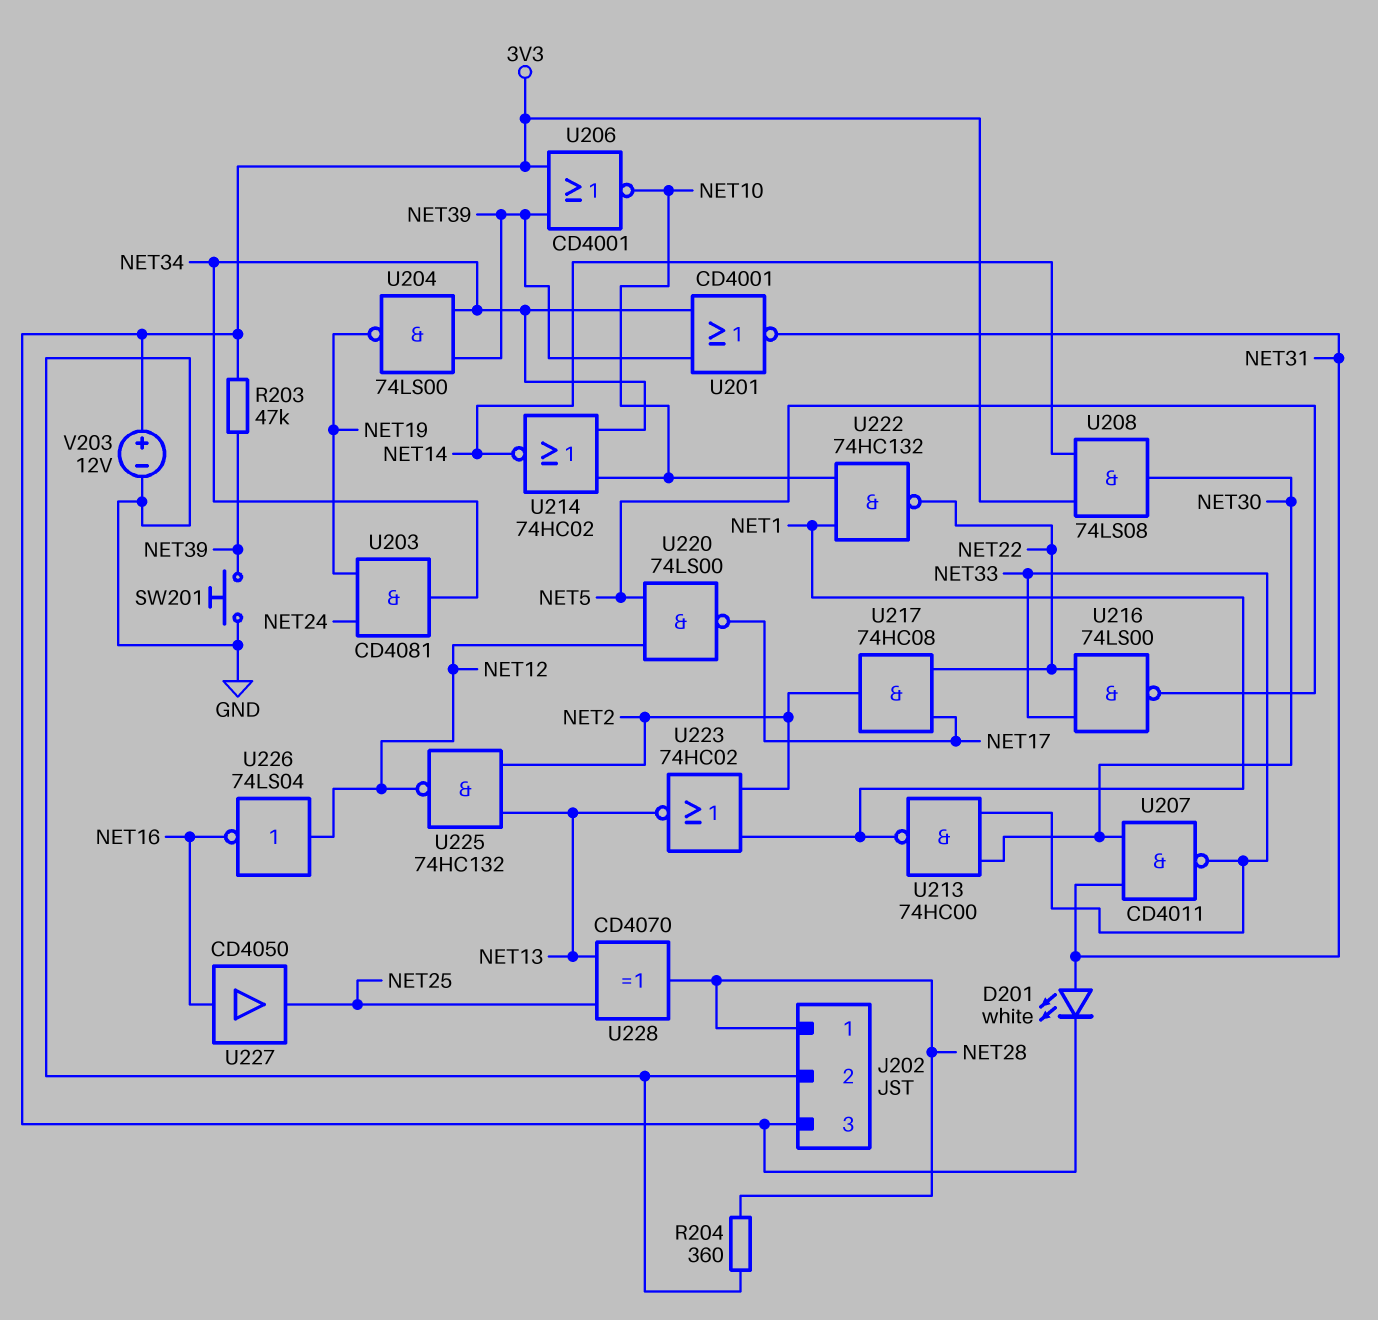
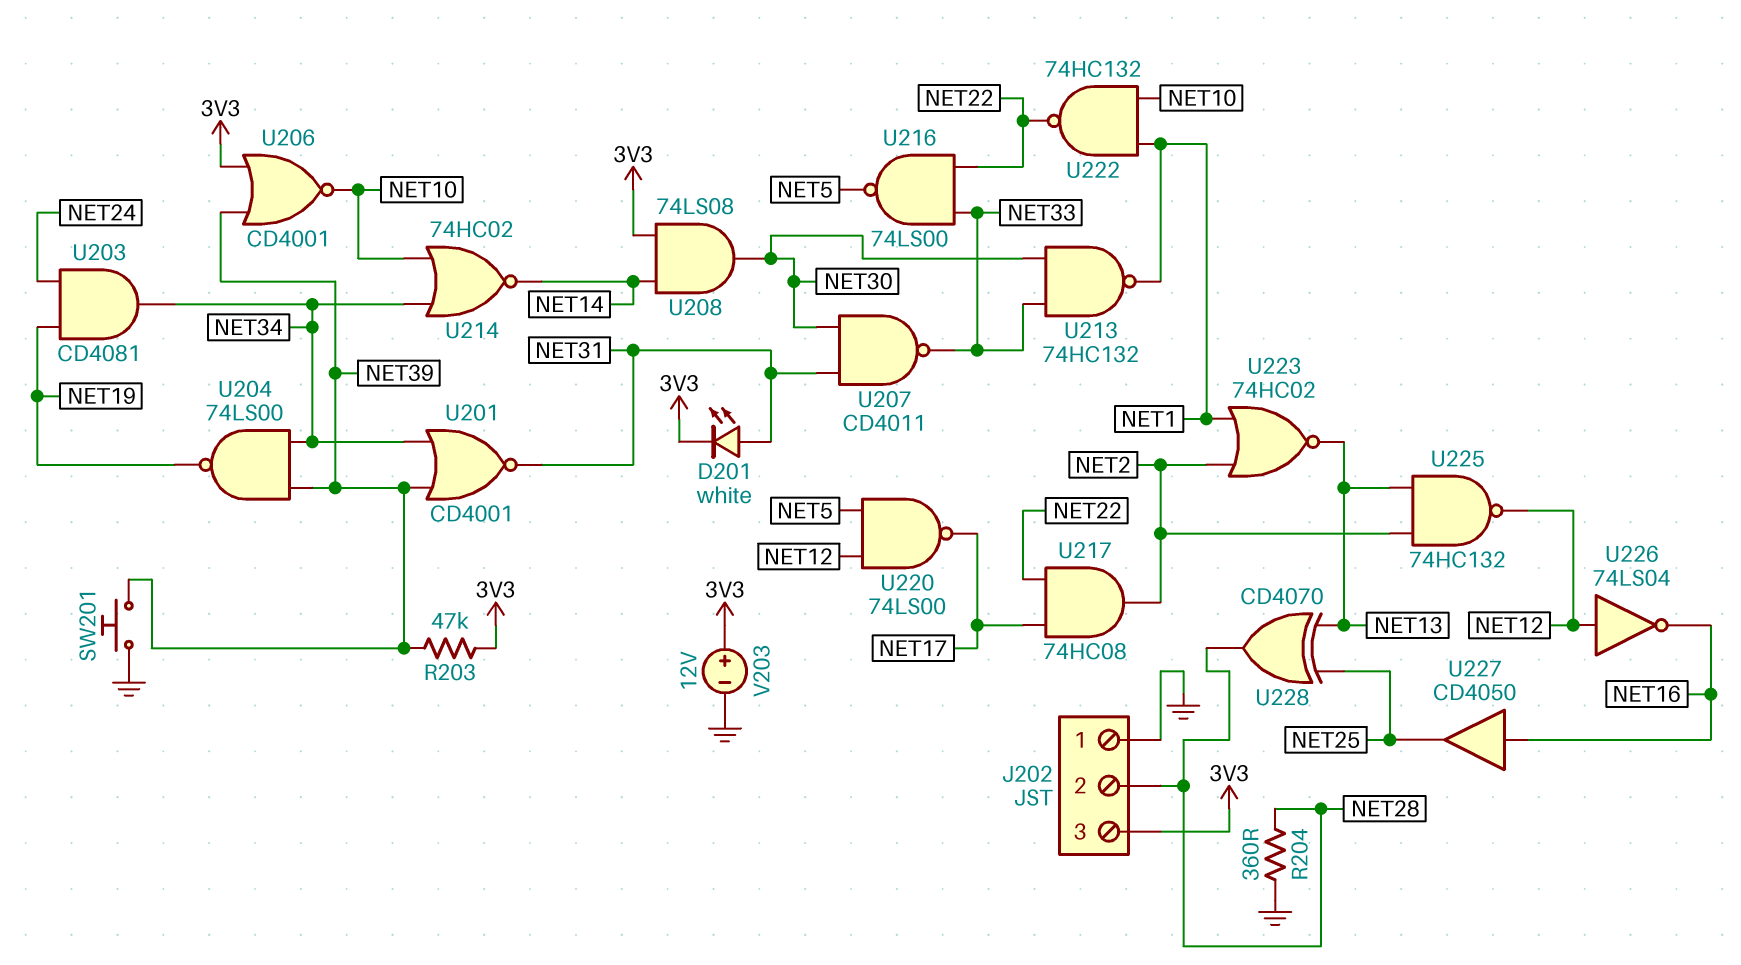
J202 pin 1: NET28 -> GND
J202 pin 2: GND -> NET28
U213: NAND 74HC00 (in NET30, in NET33, out NET1) -> NAND 74HC132 (in NET30, in NET33, out NET1)

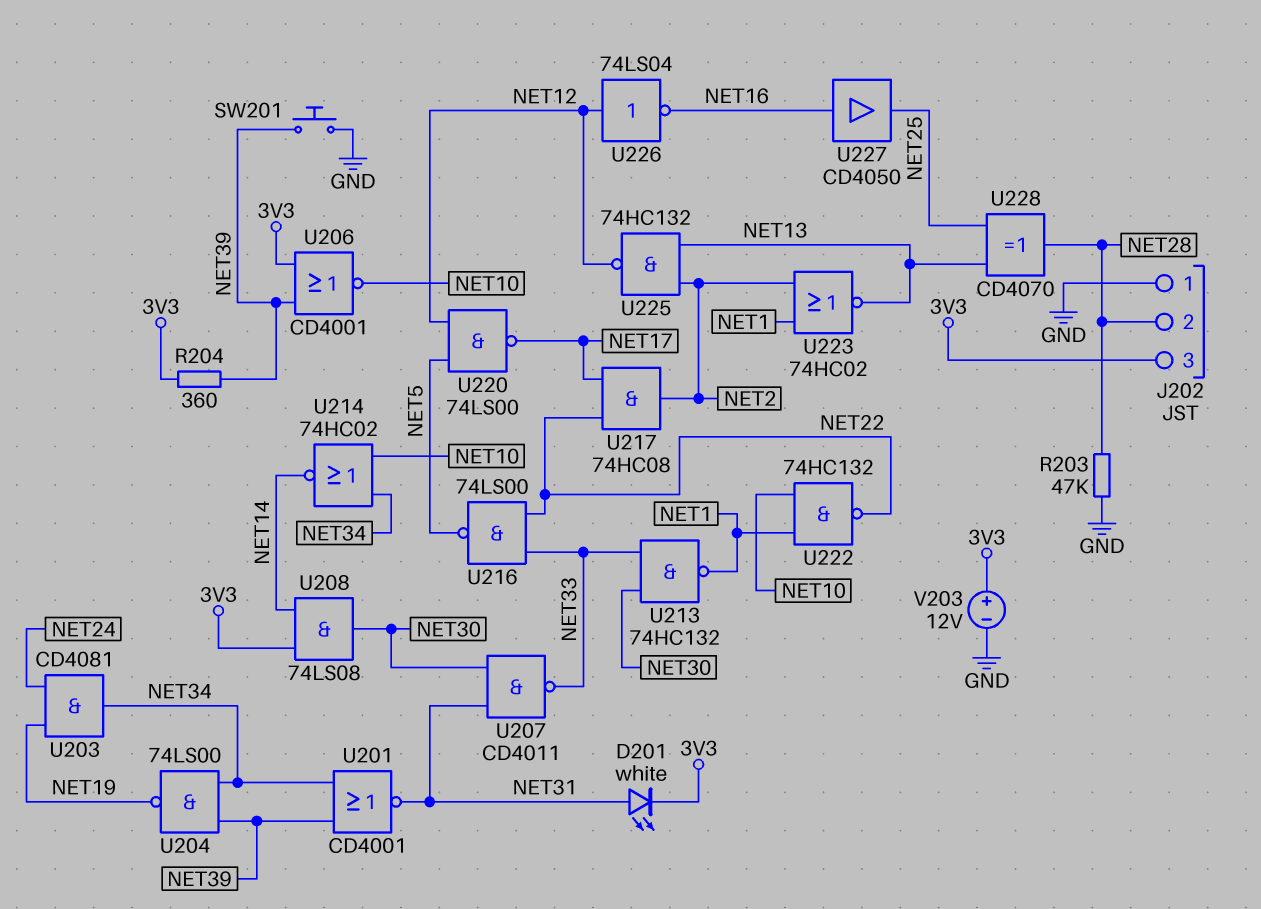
R203: 47k (3V3, NET39) -> 47k (GND, NET28)
R204: 360 (GND, NET28) -> 360 (3V3, NET39)

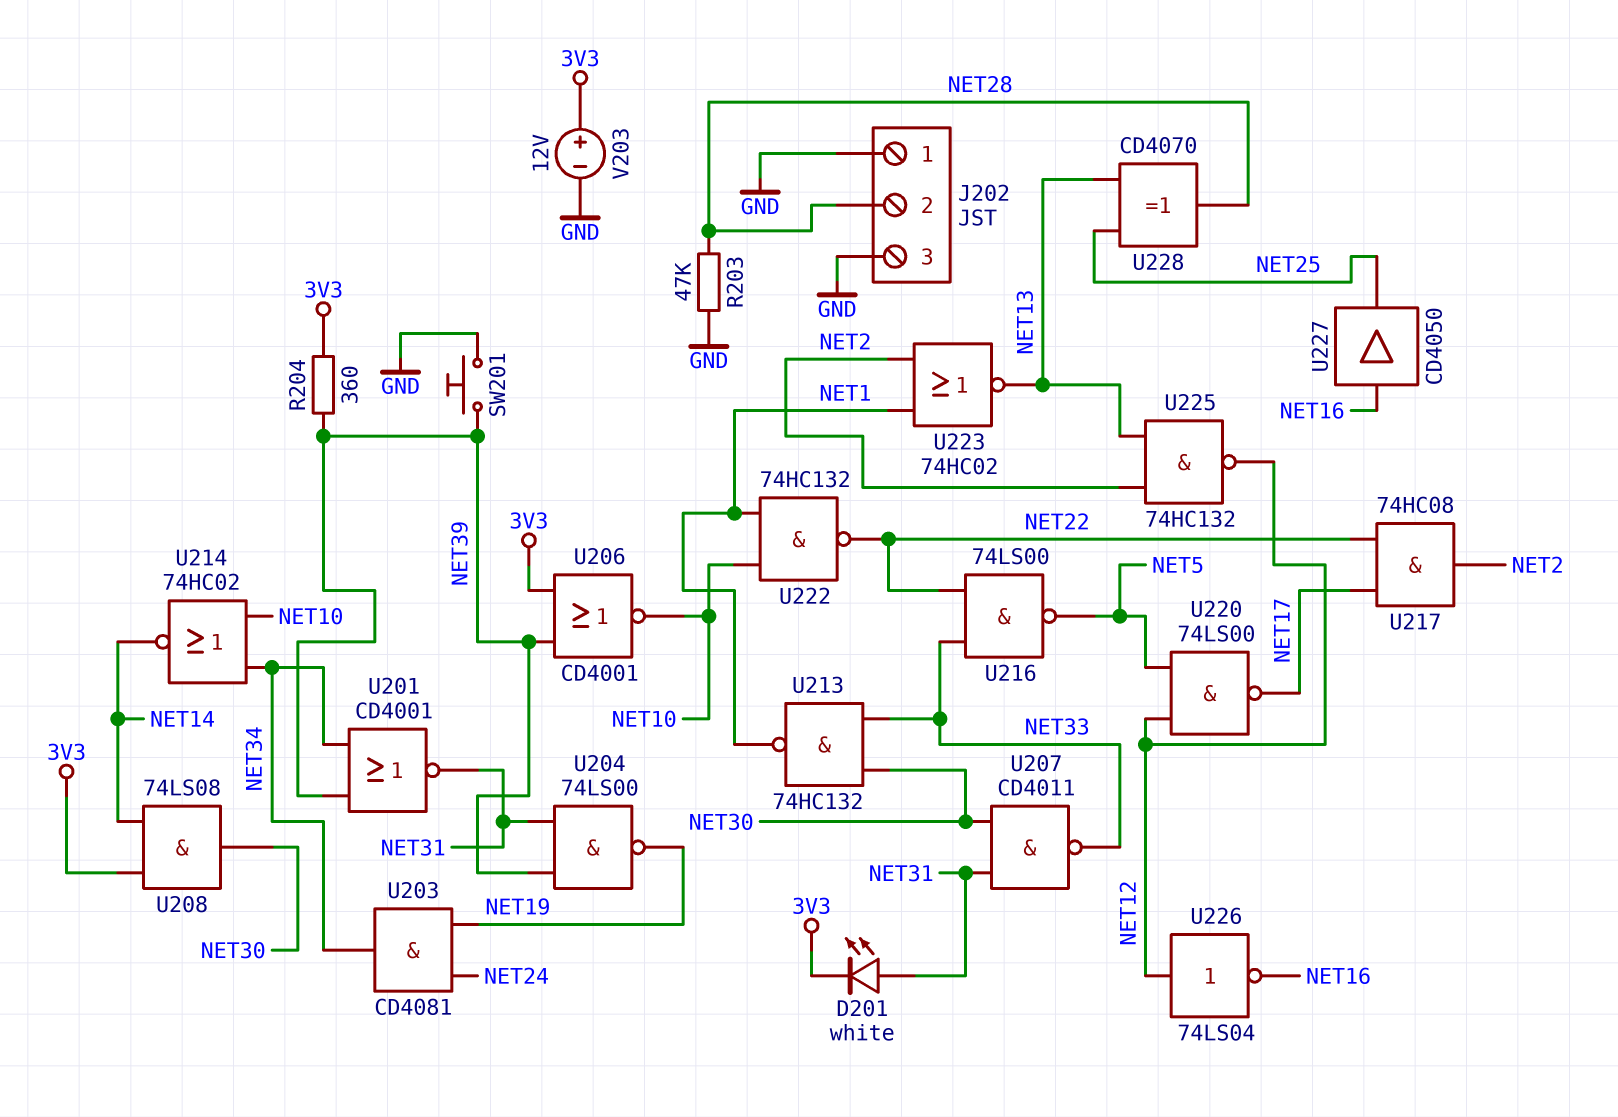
J202 pin 3: 3V3 -> GND
U204: NAND 74LS00 (in NET34, in NET39, out NET19) -> NAND 74LS00 (in NET31, in NET39, out NET19)

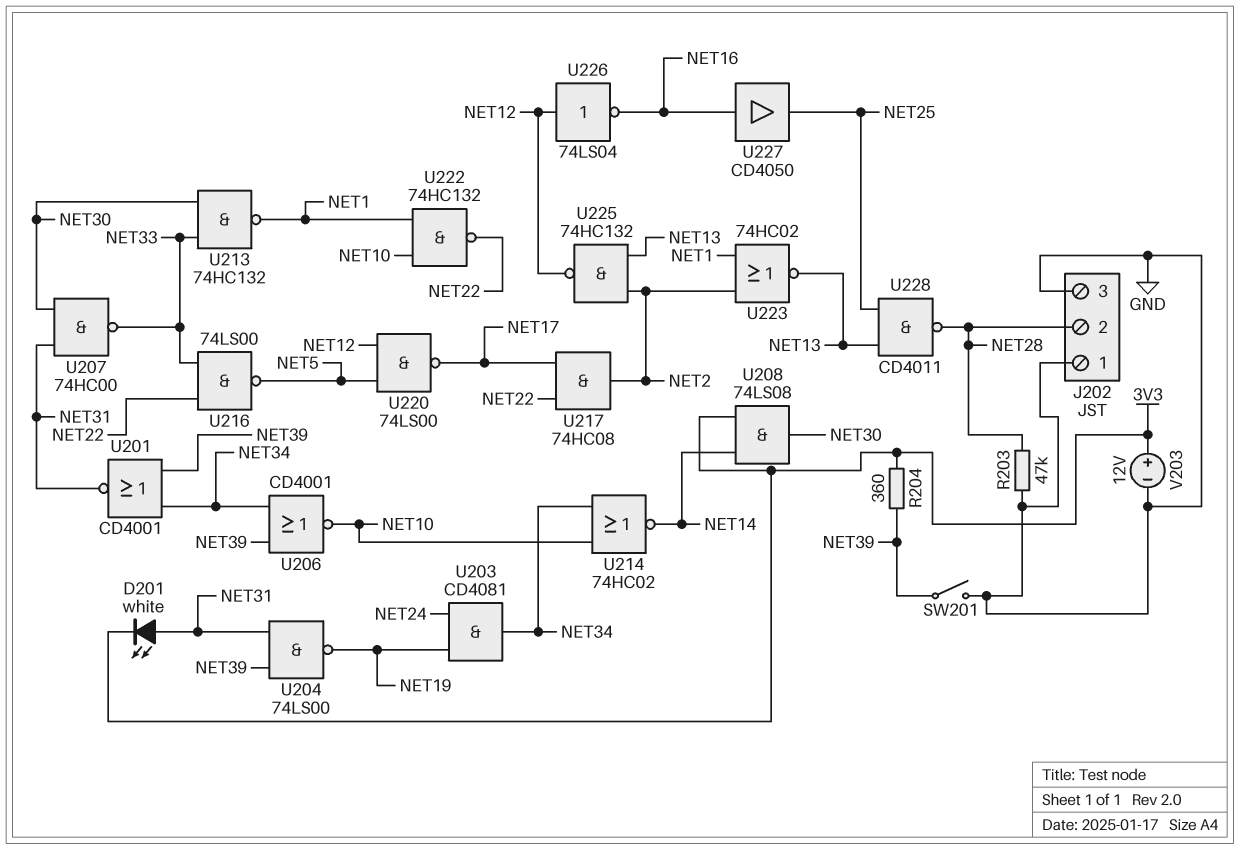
SW201: button (GND, NET39) -> switch (GND, NET39)
U206: NOR CD4001 (in 3V3, in NET39, out NET10) -> NOR CD4001 (in NET34, in NET39, out NET10)
U207: NAND CD4011 (in NET30, in NET31, out NET33) -> NAND 74HC00 (in NET30, in NET31, out NET33)
U228: XOR CD4070 (in NET13, in NET25, out NET28) -> NAND CD4011 (in NET13, in NET25, out NET28)

